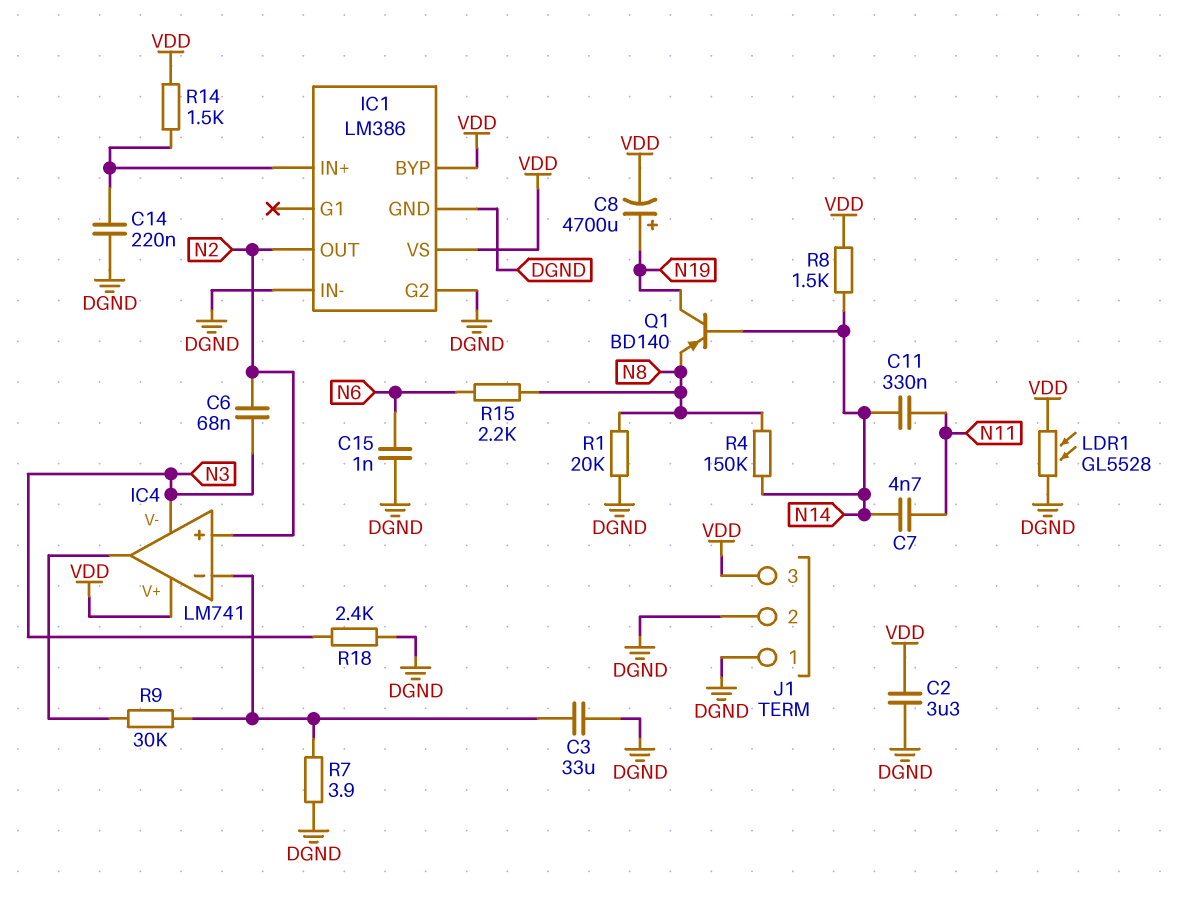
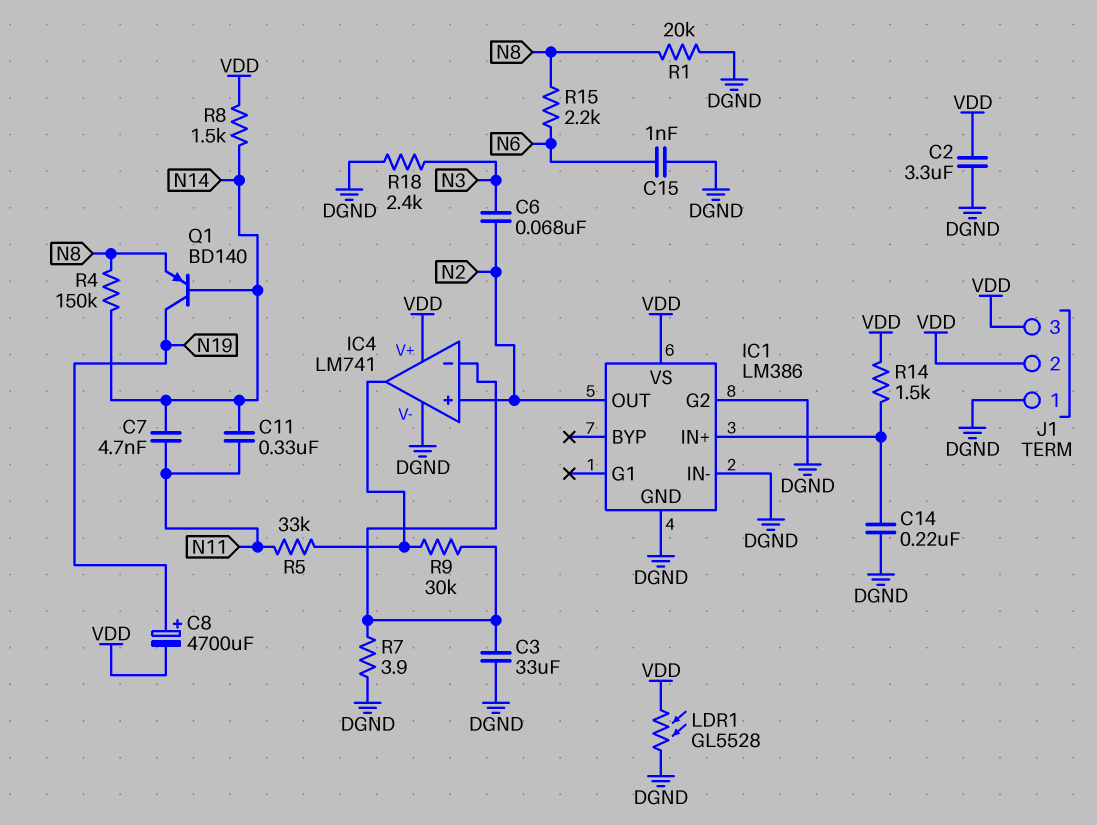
IC1 pin BYP: VDD -> none
IC4 pin V-: N3 -> DGND
J1 pin 2: DGND -> VDD
R5: none -> 33k (IC4/out, N11)

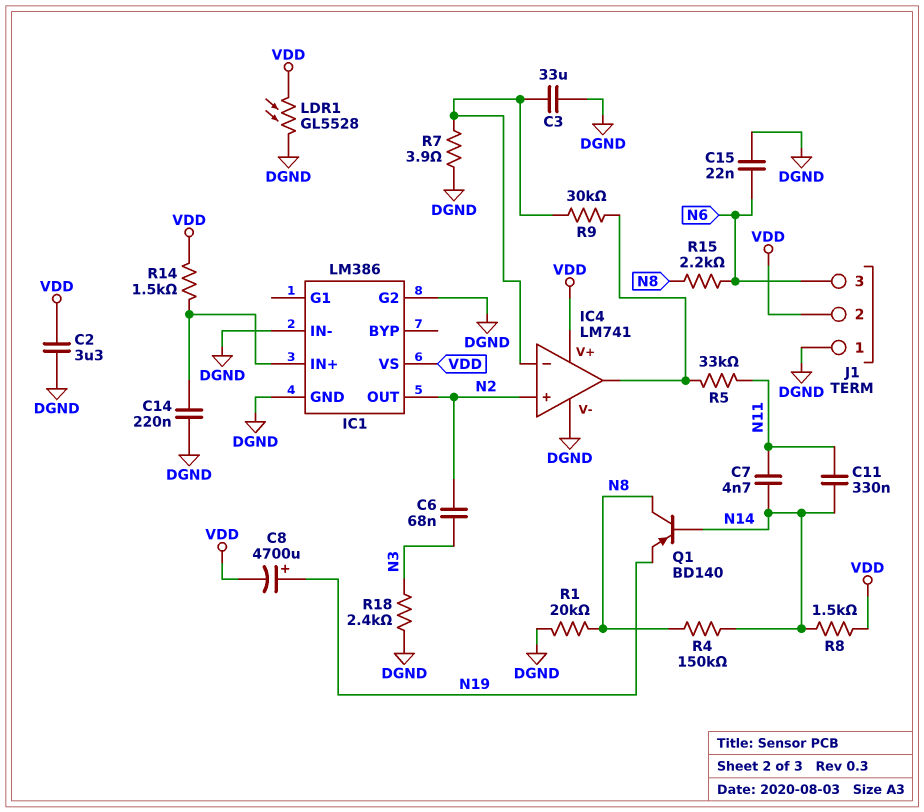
C15: 1nF (DGND, N6) -> 22nF (DGND, N6)
J1 pin 3: VDD -> N6
Q1: PNP BD140 (B N14, C N19, E N8) -> PNP BD140 (B N14, C N8, E N19)

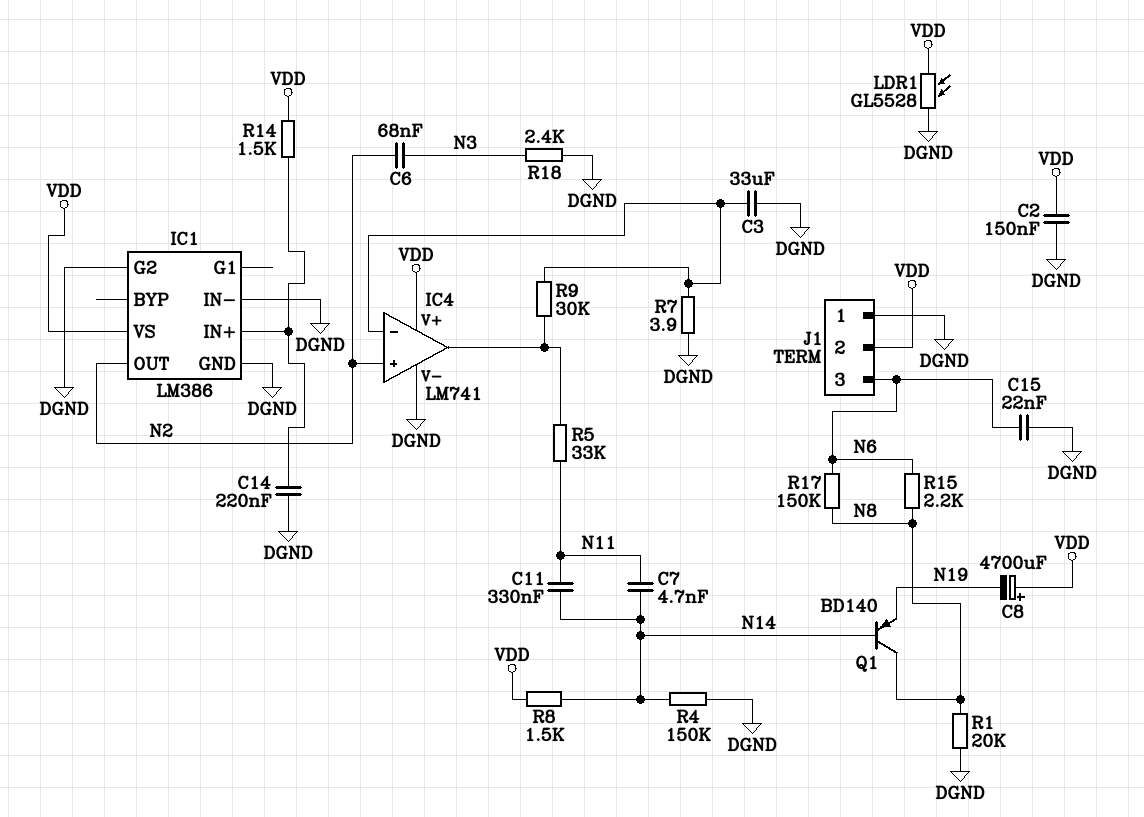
C2: 3.3uF (DGND, VDD) -> 150nF (DGND, VDD)
C8: 4700uF (plus N19, minus VDD) -> 4700uF (plus VDD, minus N19)
R4: 150k (N8, N14) -> 150k (DGND, N14)
R17: none -> 150k (N6, N8)

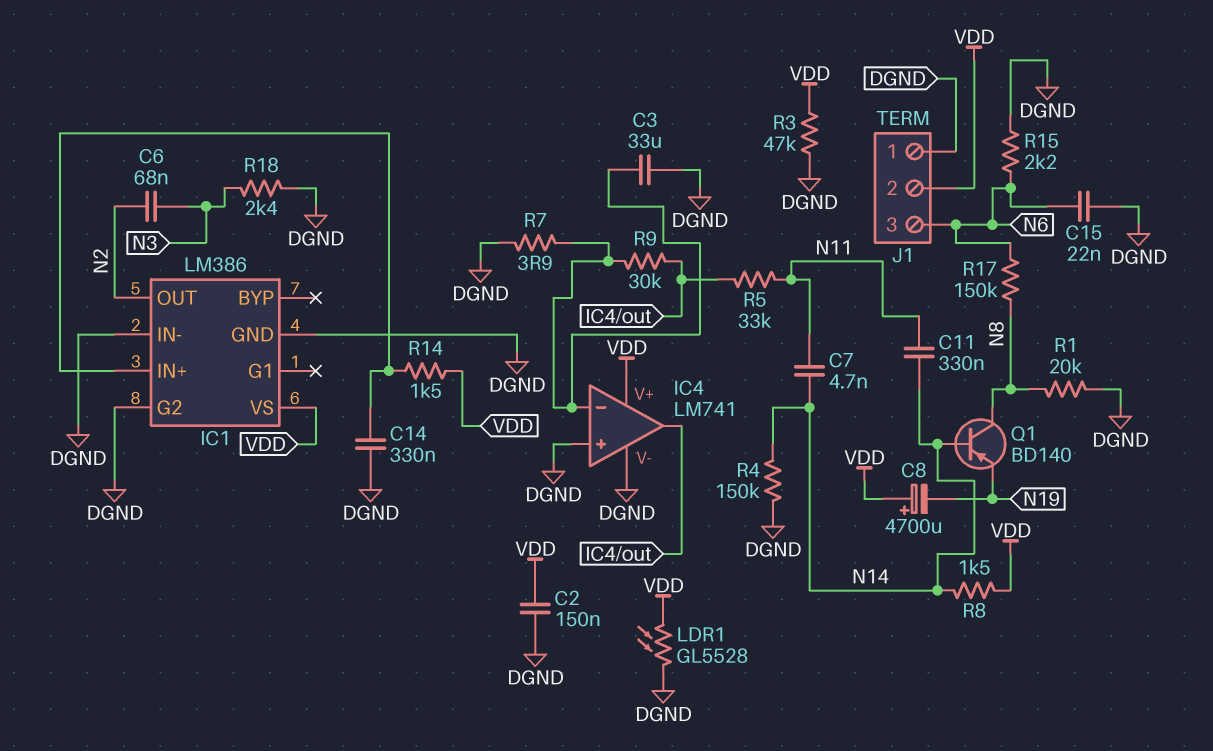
C14: 220nF (DGND, IC1/IN+) -> 330nF (DGND, IC1/IN+)
IC4 pin in+: N2 -> DGND
R3: none -> 47k (DGND, VDD)
R15: 2.2k (N6, N8) -> 2.2k (DGND, N6)

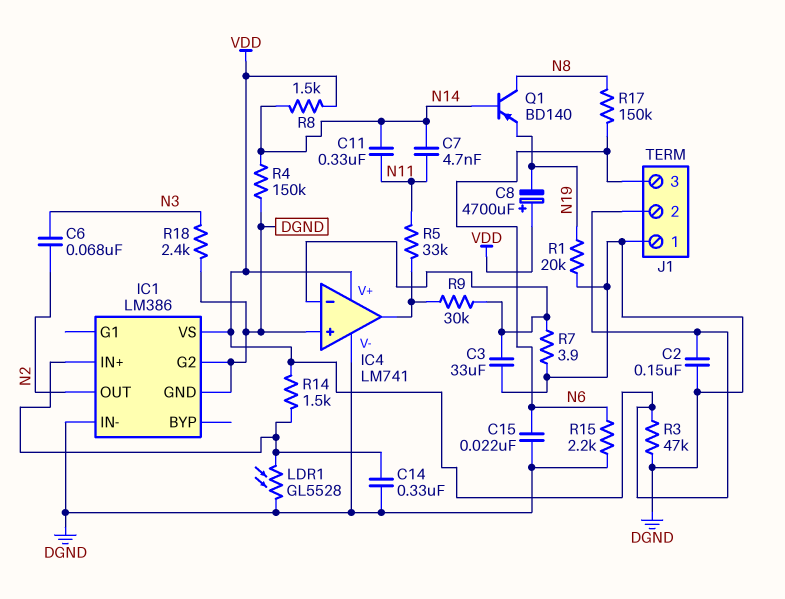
LDR1: GL5528 (DGND, VDD) -> GL5528 (DGND, IC1/IN+)
R1: 20k (DGND, N8) -> 20k (DGND, N19)

